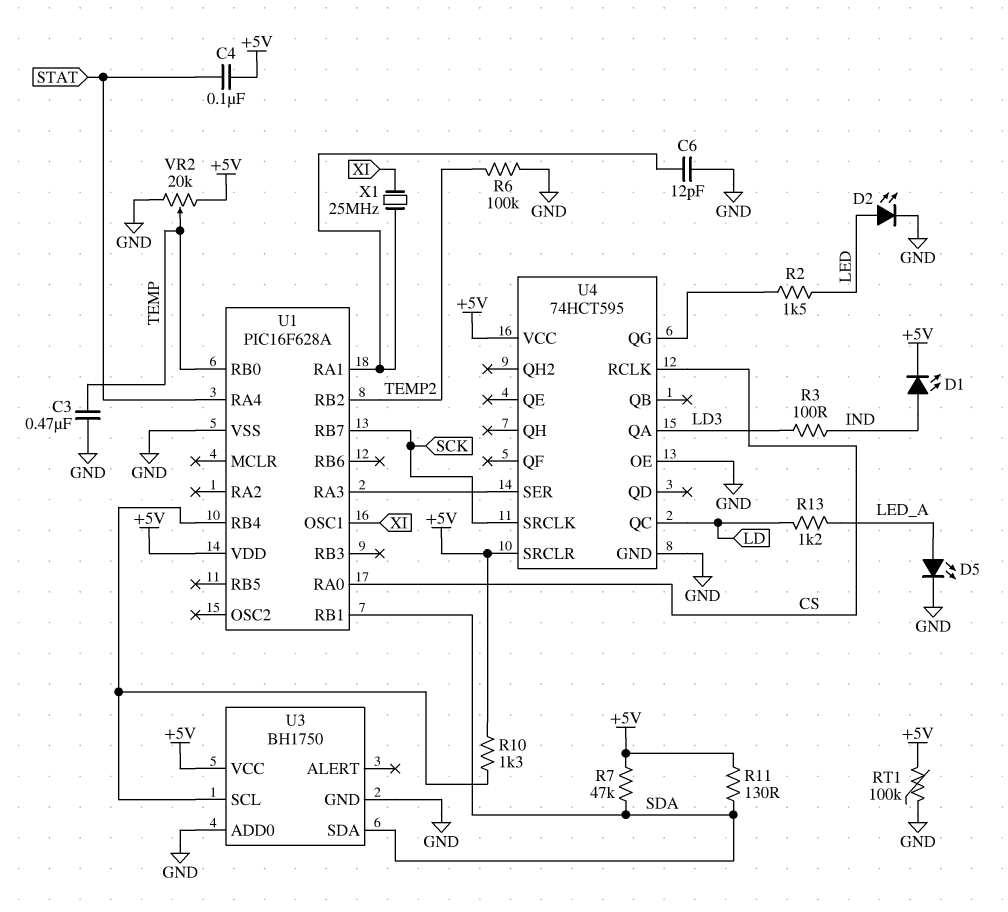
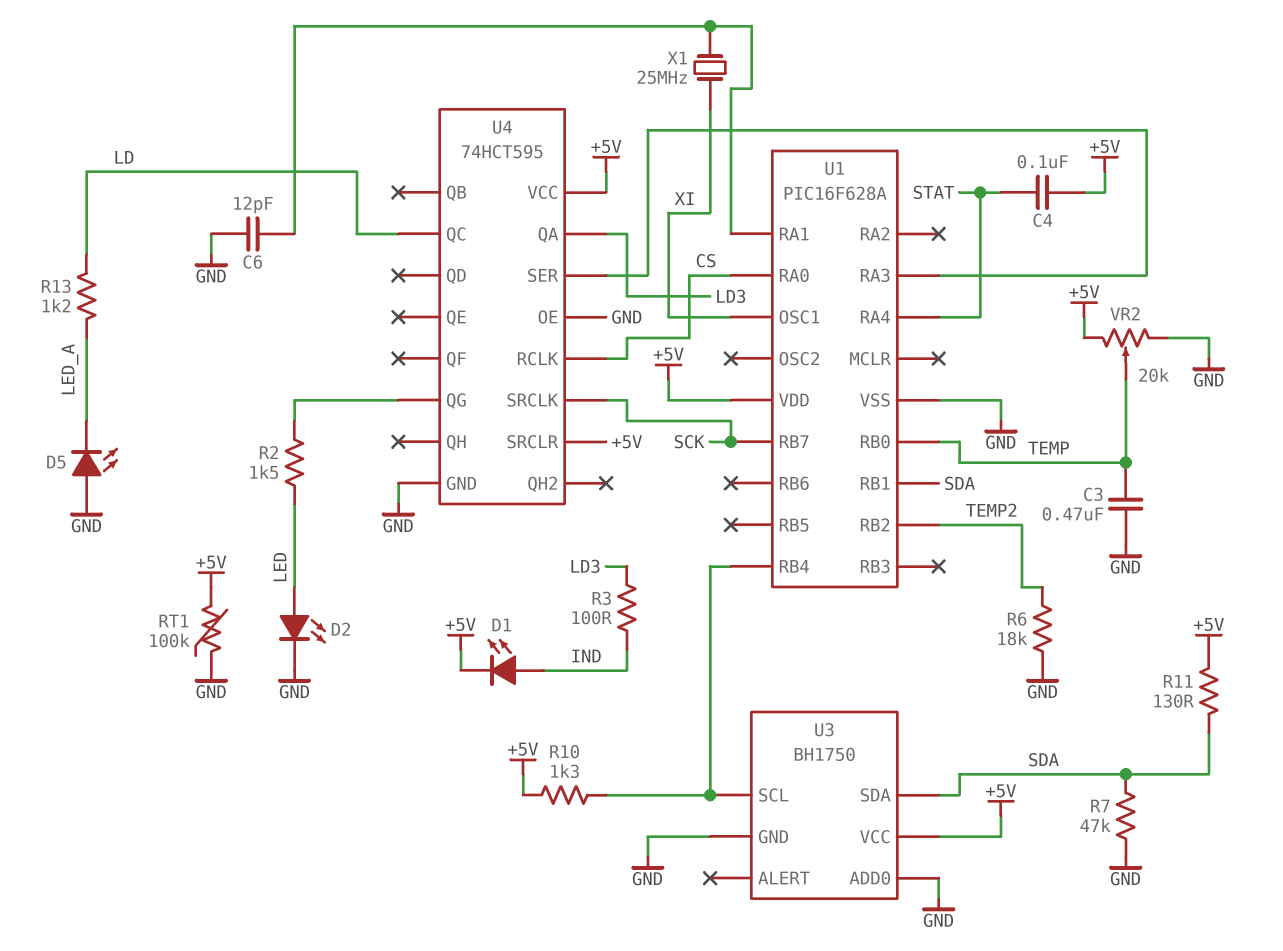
D5: LED (A LED_A, K GND) -> LED (A GND, K LED_A)
R6: 100k (GND, TEMP2) -> 18k (GND, TEMP2)
R7: 47k (+5V, SDA) -> 47k (GND, SDA)

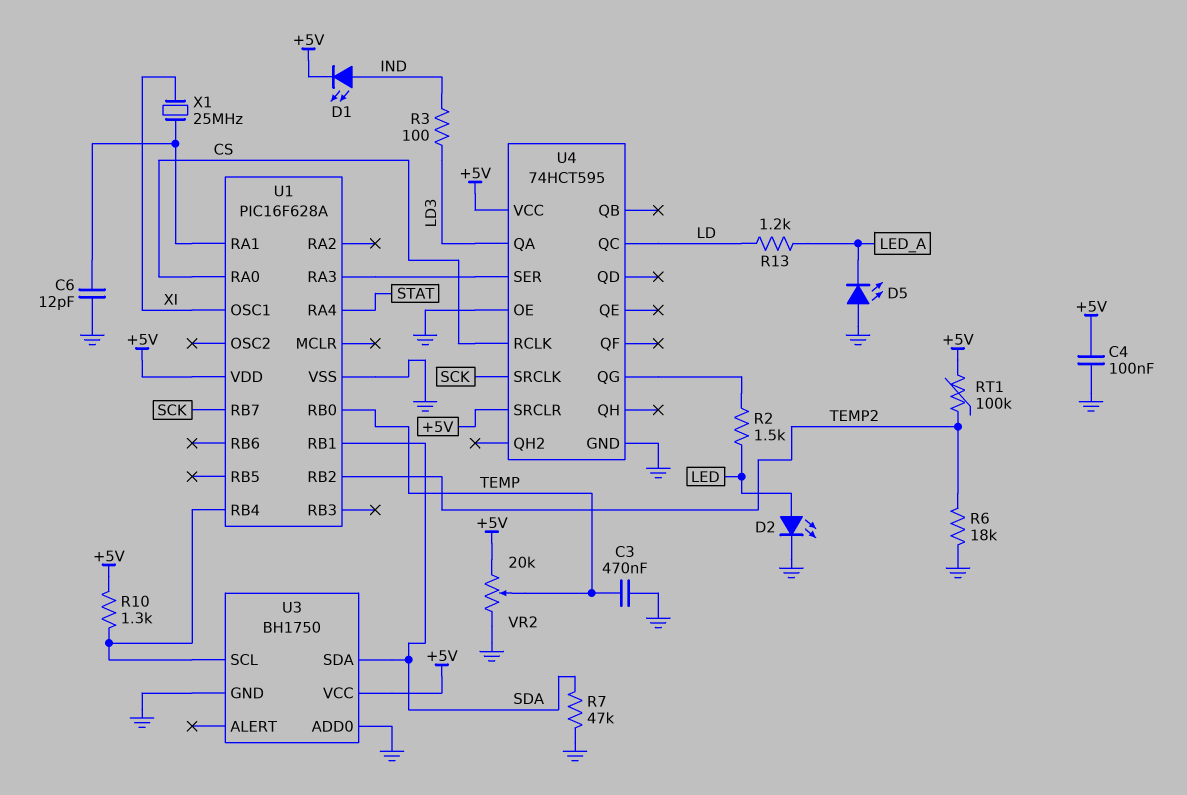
C4: 100nF (+5V, STAT) -> 100nF (+5V, GND)
R11: 130 (+5V, SDA) -> none
RT1: 100k (+5V, GND) -> 100k (+5V, TEMP2)

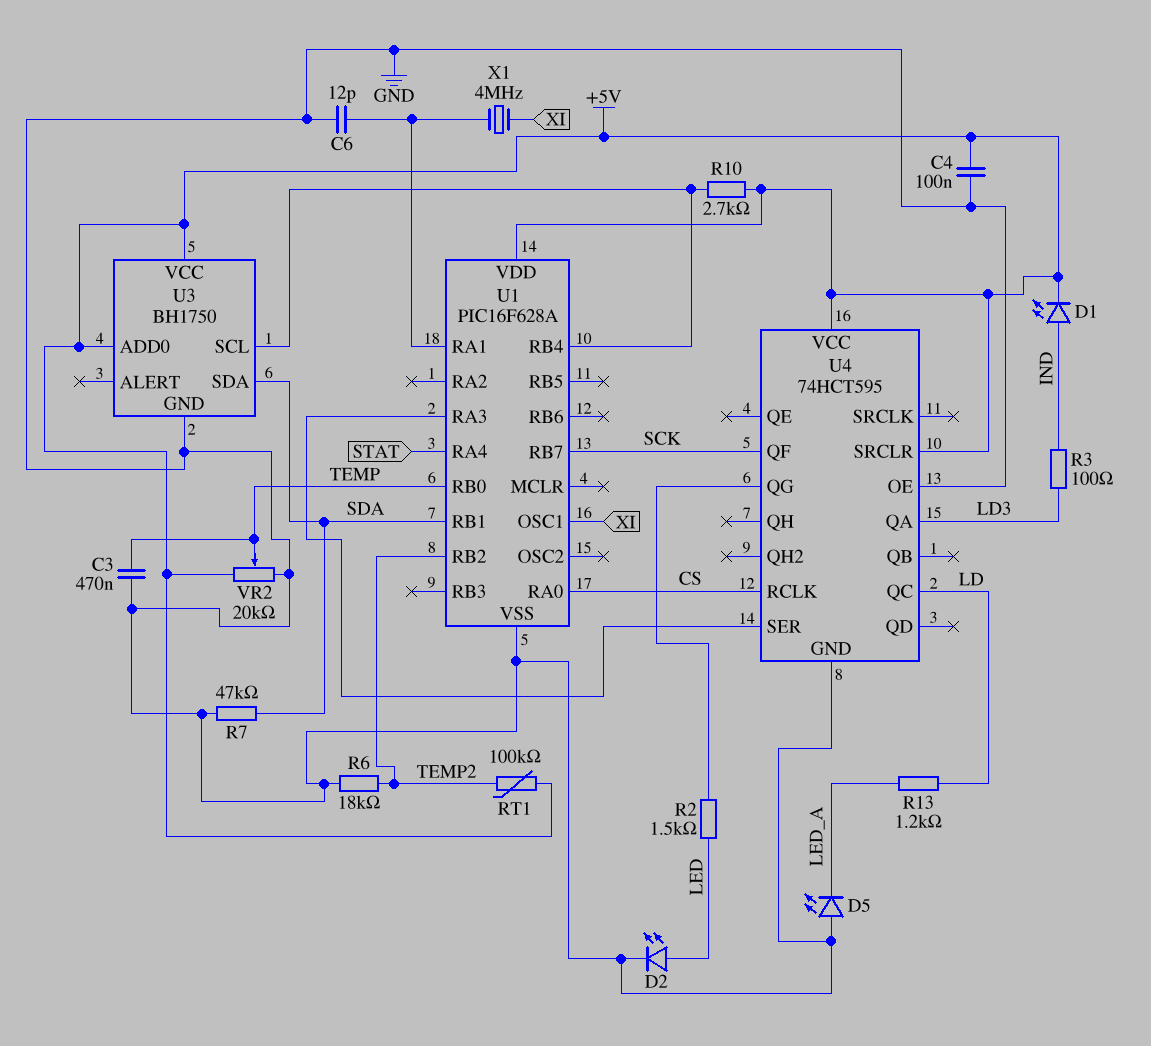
R10: 1.3k (+5V, U1/RB4) -> 2.7k (+5V, U1/RB4)
U3 pin ADD0: GND -> +5V
U4 pin QF: none -> SCK
U4 pin SRCLK: SCK -> none
X1: 25MHz (U1/RA1, XI) -> 4MHz (U1/RA1, XI)

